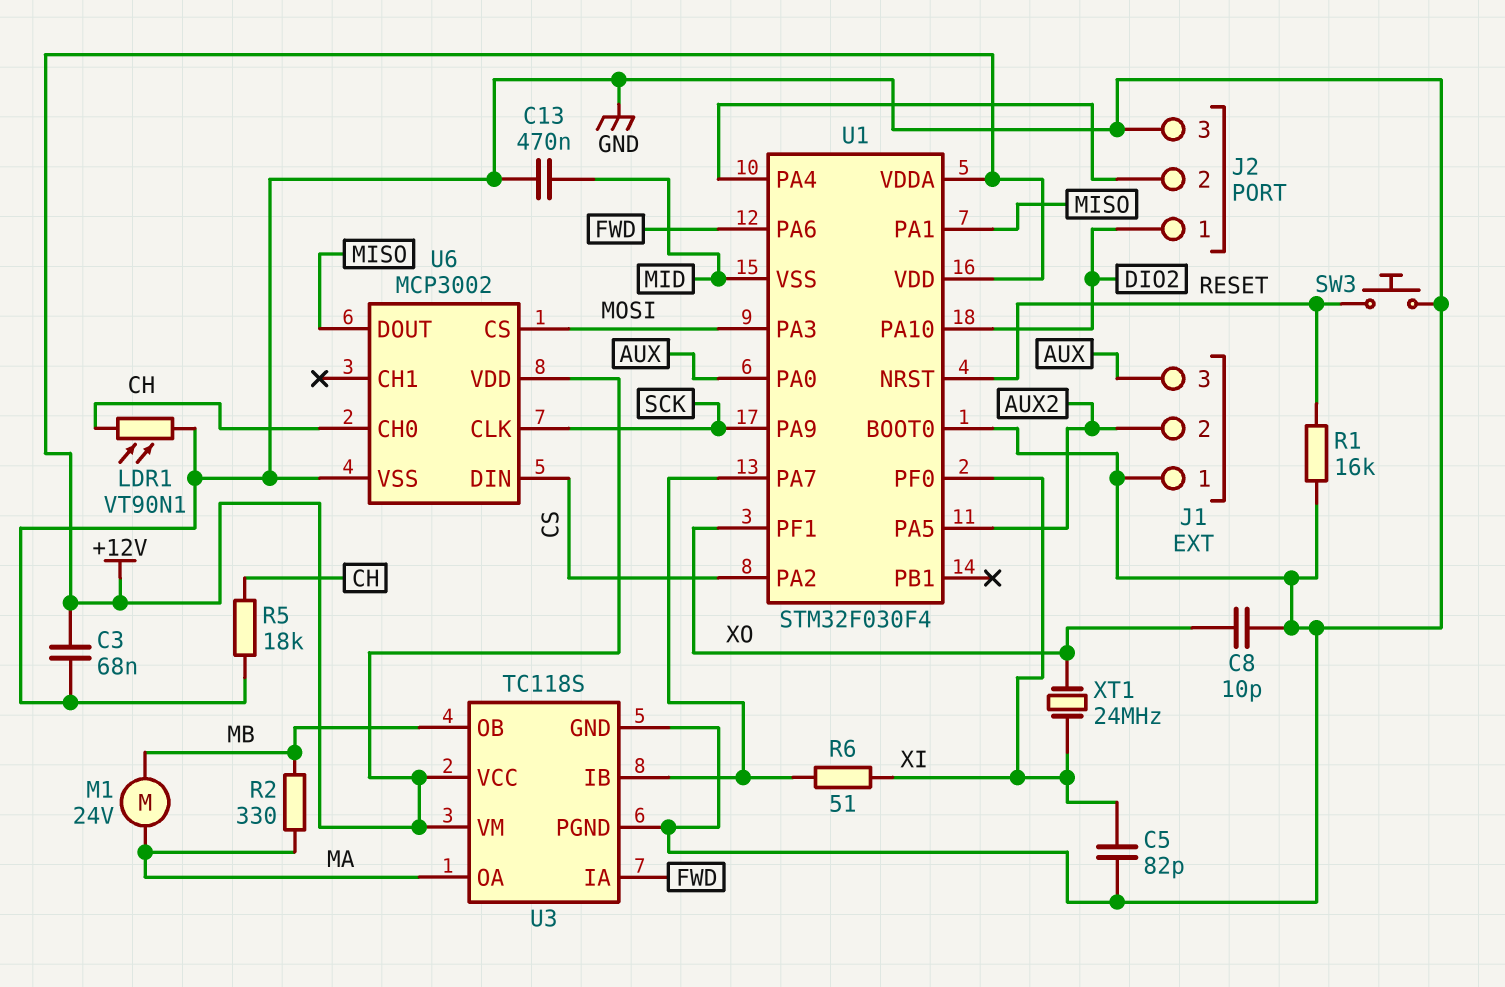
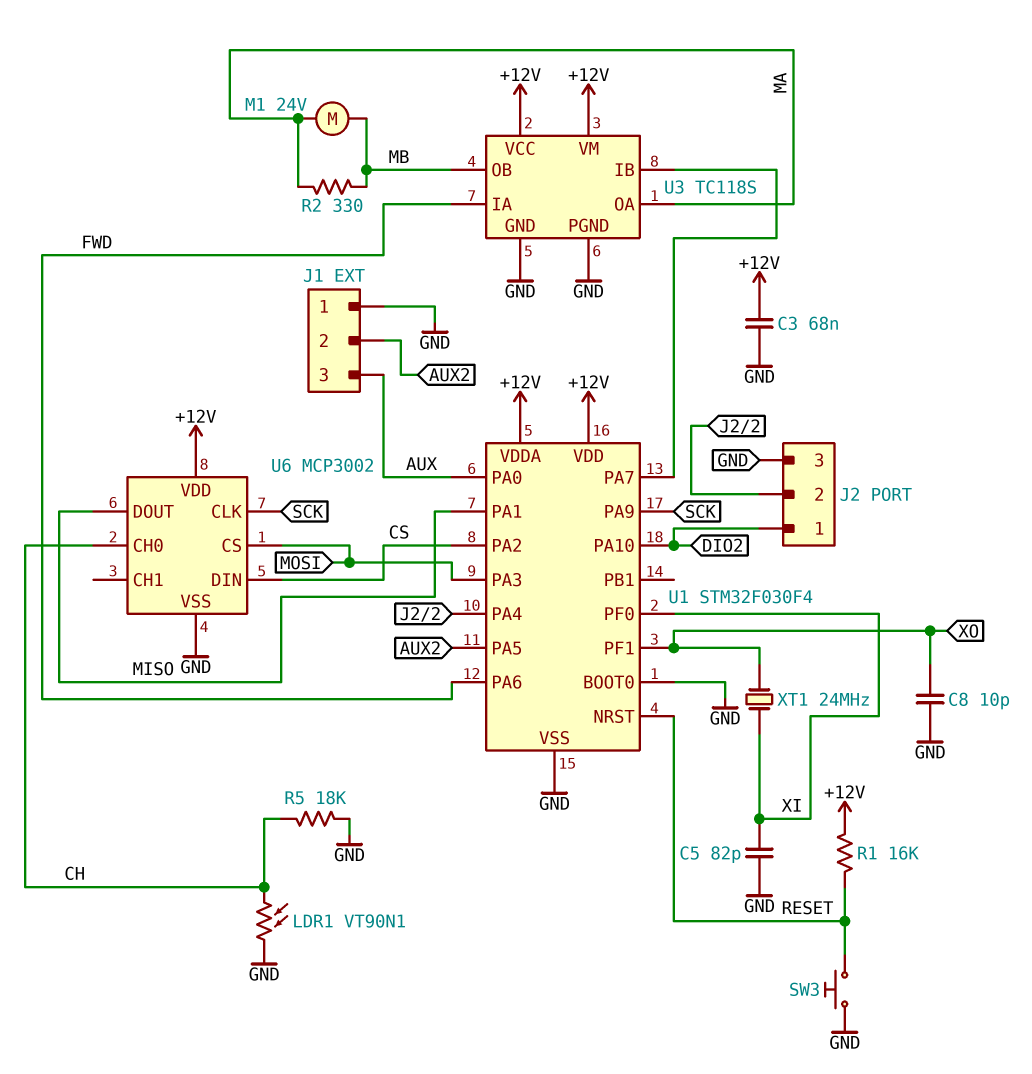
C13: 470nF (GND, MID) -> none
R1: 16k (GND, RESET) -> 16k (+12V, RESET)
R6: 51 (U1/PA7, XI) -> none
U1 pin VSS: MID -> GND

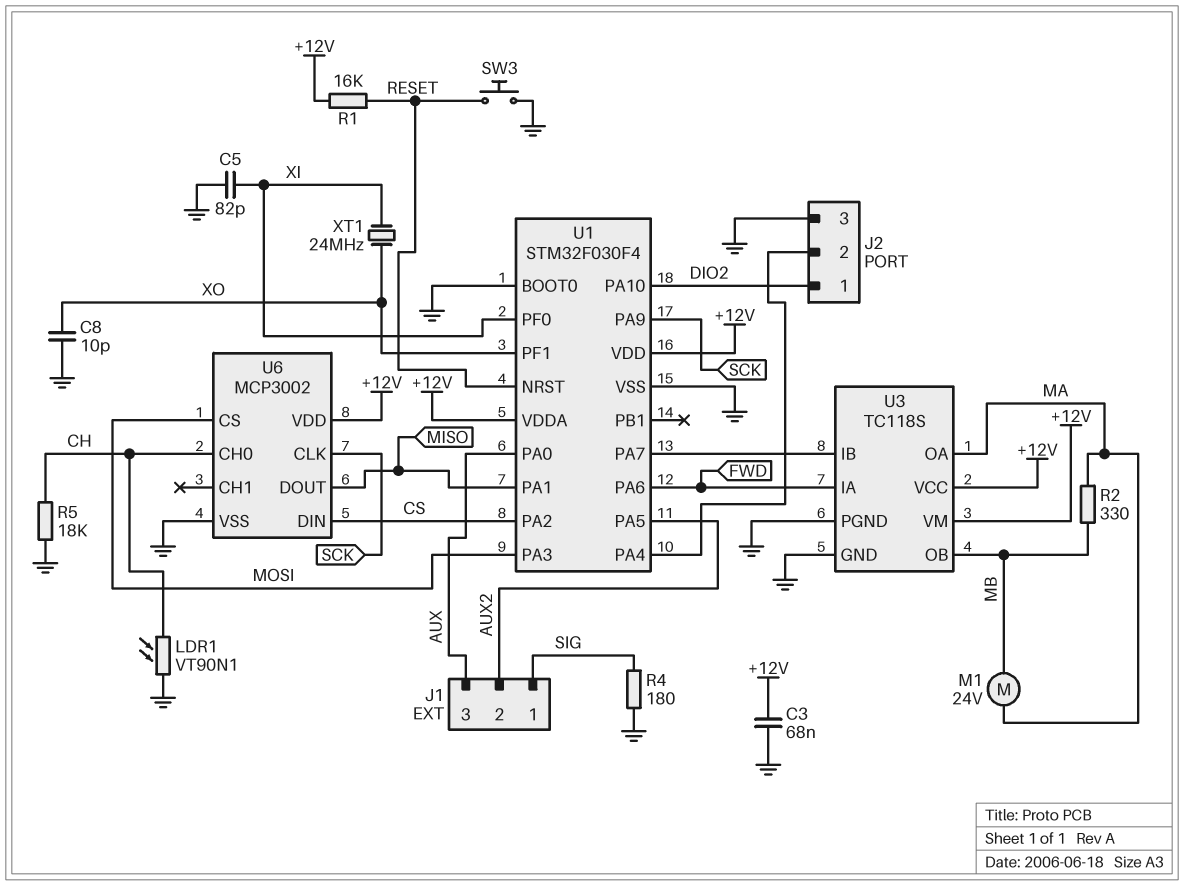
J1 pin 1: GND -> SIG
R4: none -> 180 (GND, SIG)

